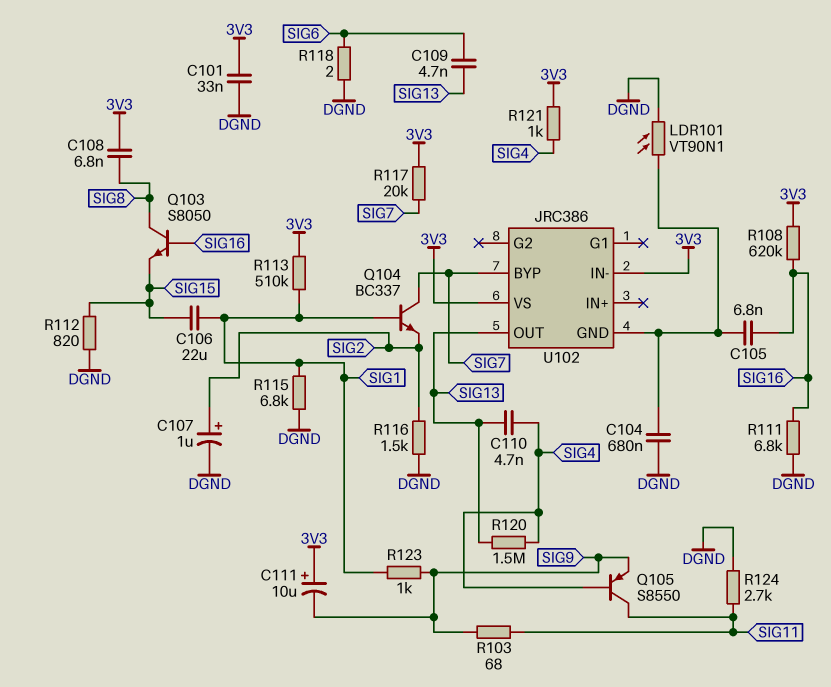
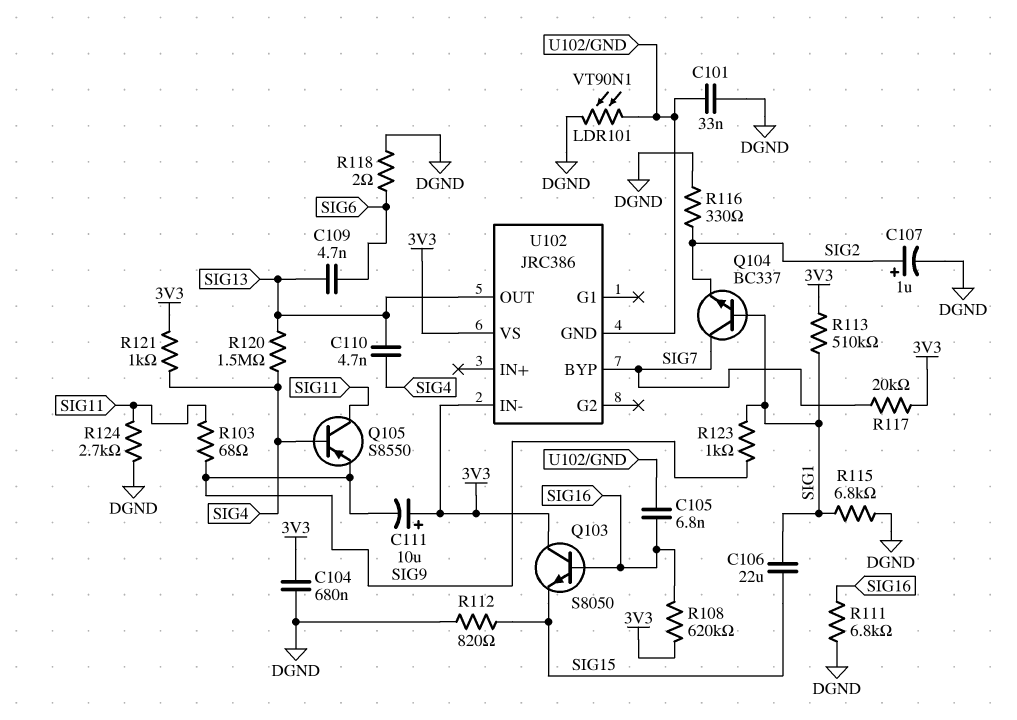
C101: 33nF (3V3, DGND) -> 33nF (DGND, U102/GND)
C104: 680nF (DGND, U102/GND) -> 680nF (3V3, DGND)
C108: 6.8nF (3V3, SIG8) -> none
Q103: NPN S8050 (B SIG16, C SIG8, E SIG15) -> NPN S8050 (B SIG16, C 3V3, E SIG15)
R116: 1.5k (DGND, SIG2) -> 330 (DGND, SIG2)

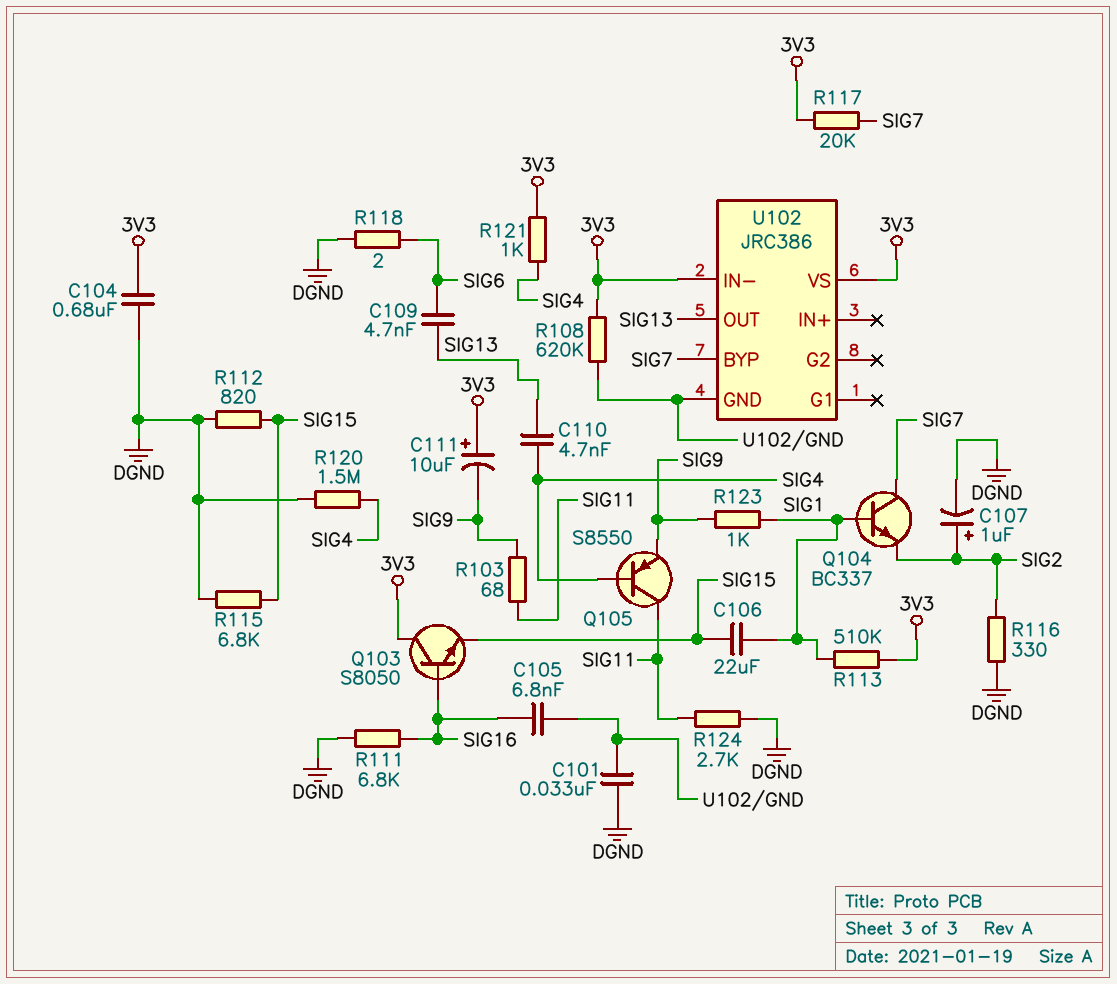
LDR101: VT90N1 (DGND, U102/GND) -> none
R108: 620k (3V3, SIG16) -> 620k (3V3, U102/GND)
R115: 6.8k (DGND, SIG1) -> 6.8k (DGND, SIG15)
R120: 1.5M (SIG4, SIG13) -> 1.5M (DGND, SIG4)

